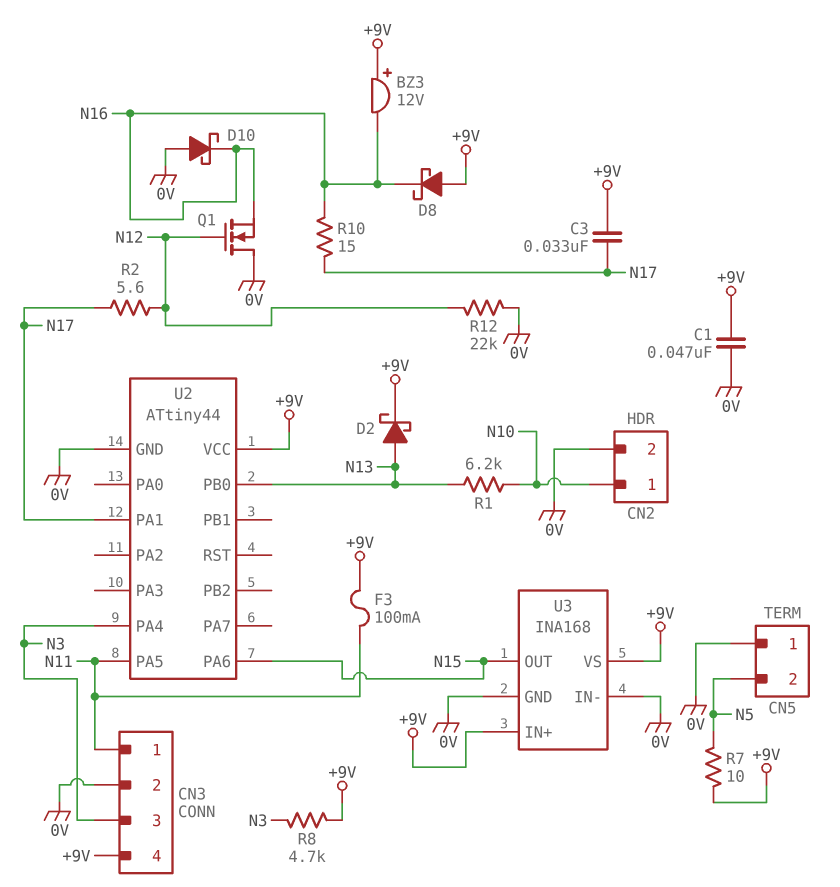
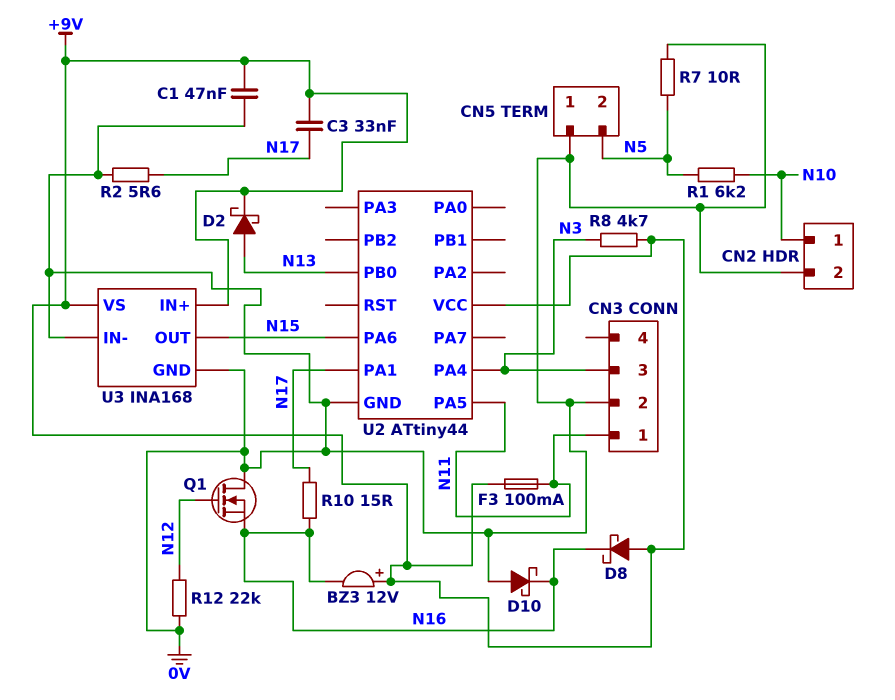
CN3 pin 4: +9V -> none
R1: 6.2k (N10, N13) -> 6.2k (N5, N10)
R2: 5.6 (N12, N17) -> 5.6 (0V, N17)
R7: 10 (+9V, N5) -> 10 (0V, N5)

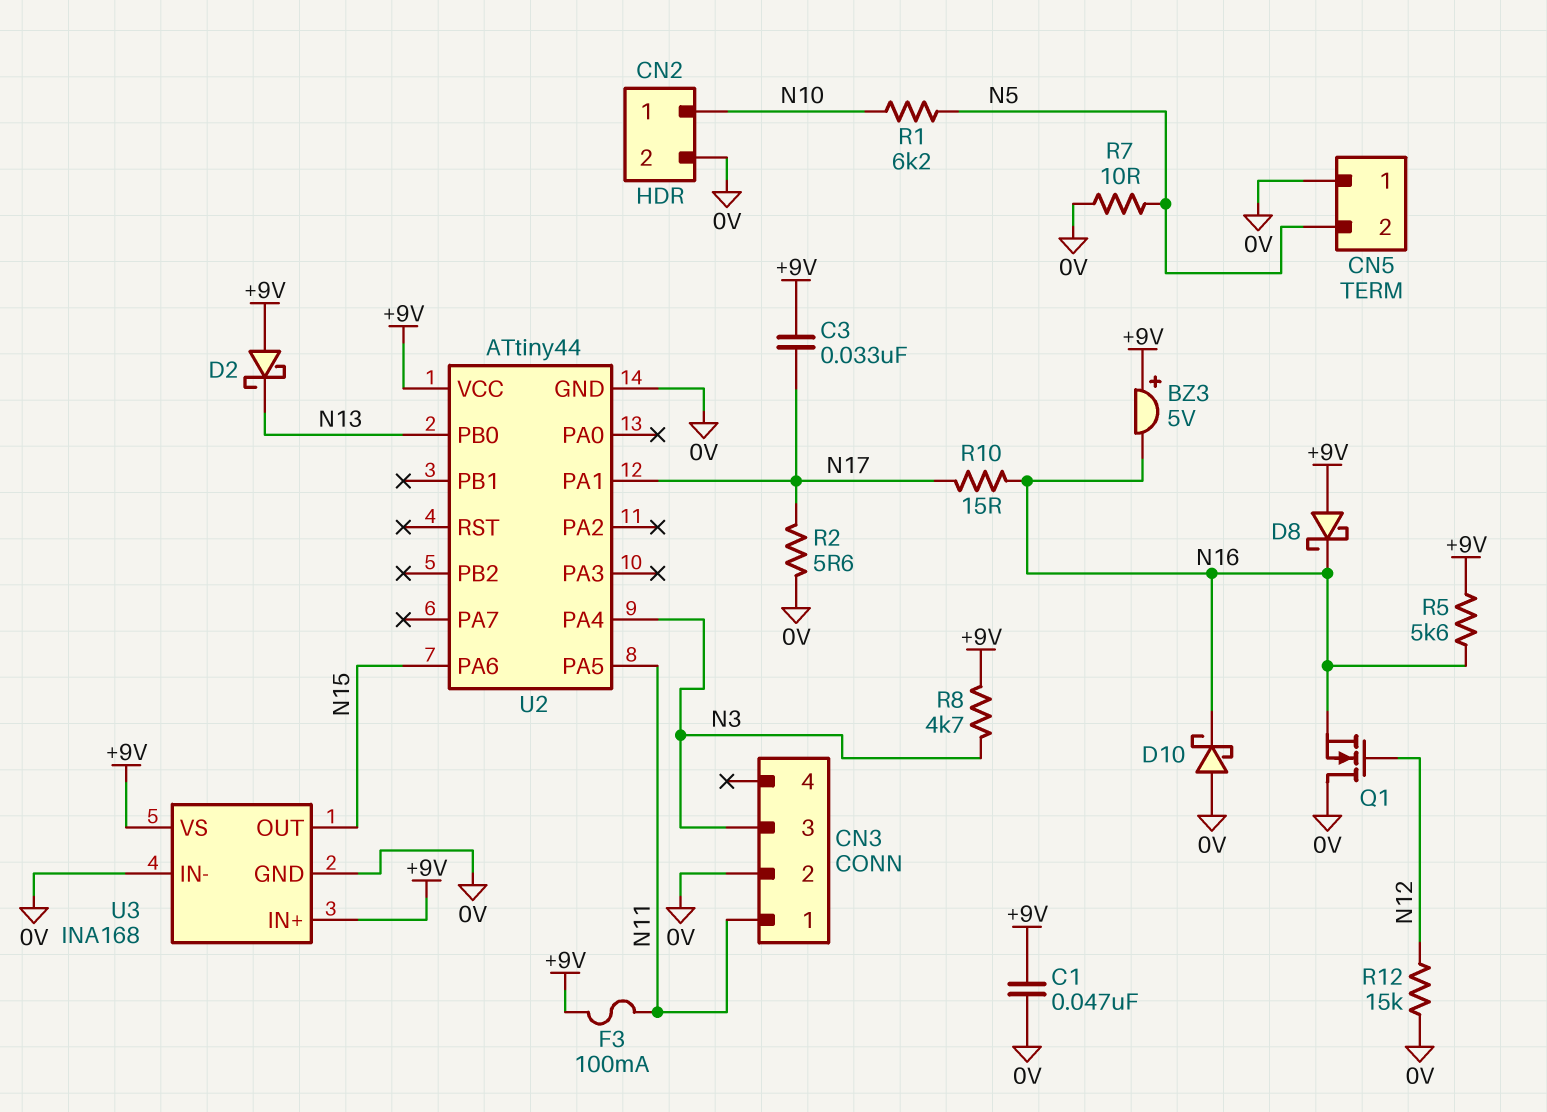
BZ3: buzzer 12V (plus +9V, minus N16) -> buzzer 5V (plus +9V, minus N16)
D2: schottky (A N13, K +9V) -> schottky (A +9V, K N13)
R5: none -> 5.6k (+9V, N16)
R12: 22k (0V, N12) -> 15k (0V, N12)

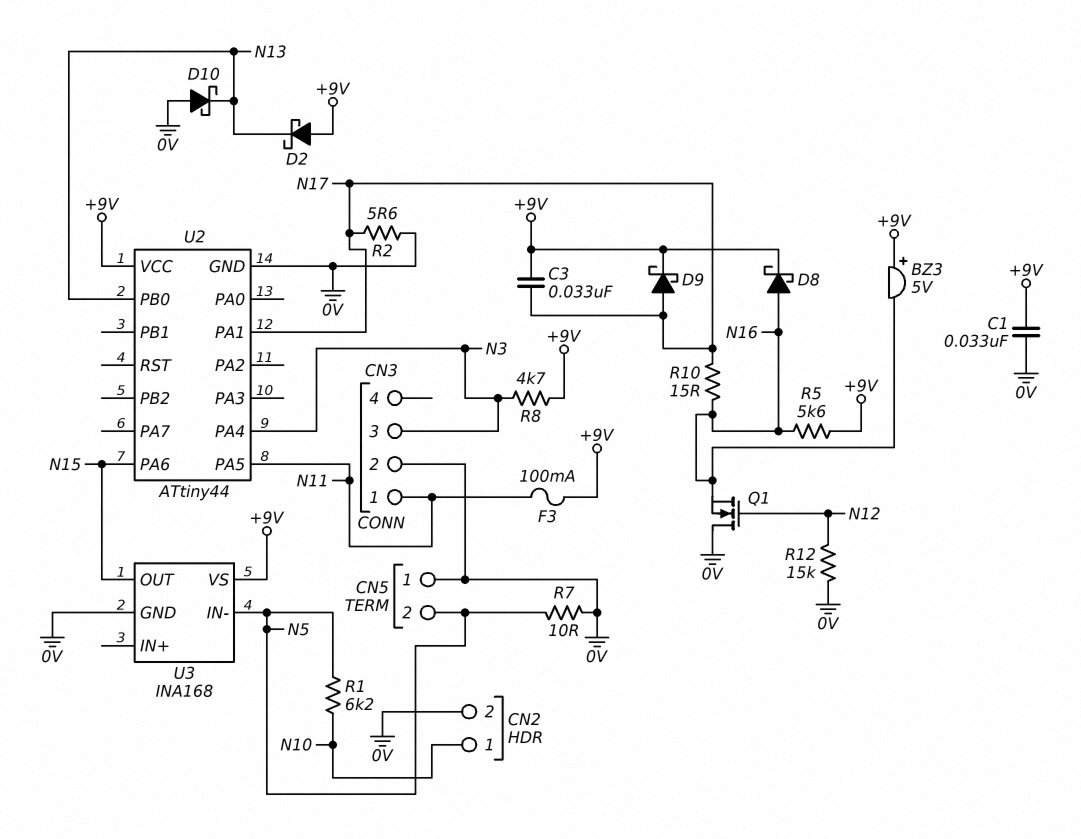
C1: 47nF (+9V, 0V) -> 33nF (+9V, 0V)
D8: schottky (A +9V, K N16) -> schottky (A N16, K +9V)
D9: none -> schottky (A N17, K +9V)
D10: schottky (A 0V, K N16) -> schottky (A 0V, K N13)
U3 pin IN+: +9V -> none
U3 pin IN-: 0V -> N5

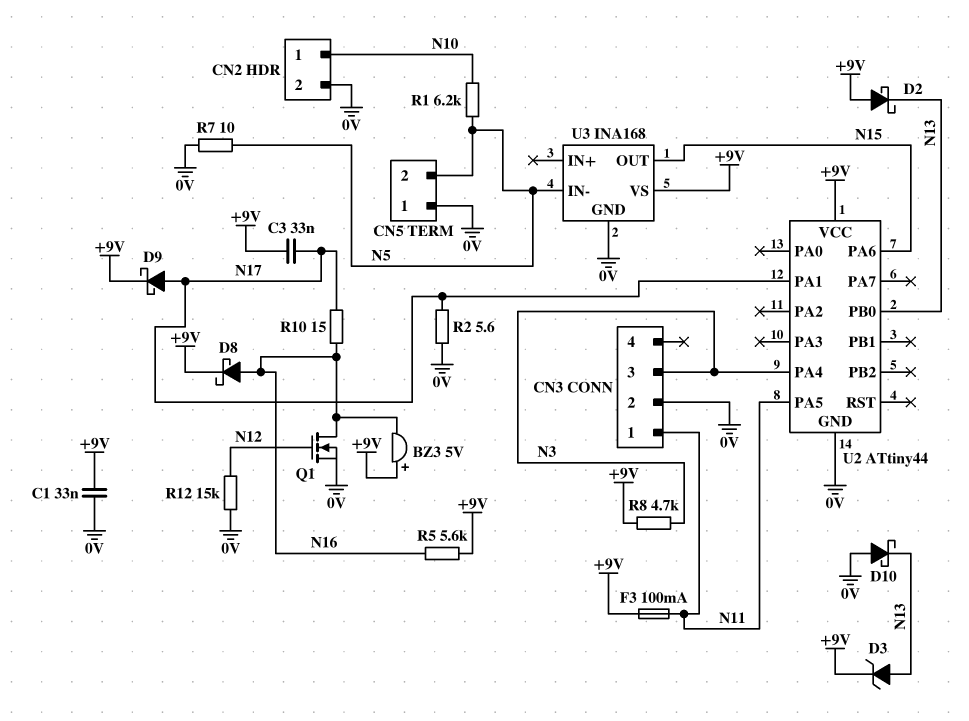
D3: none -> zener (A N13, K +9V)
Q1: NMOS (G N12, D 0V, S N16) -> NMOS (G N12, D N16, S 0V)

